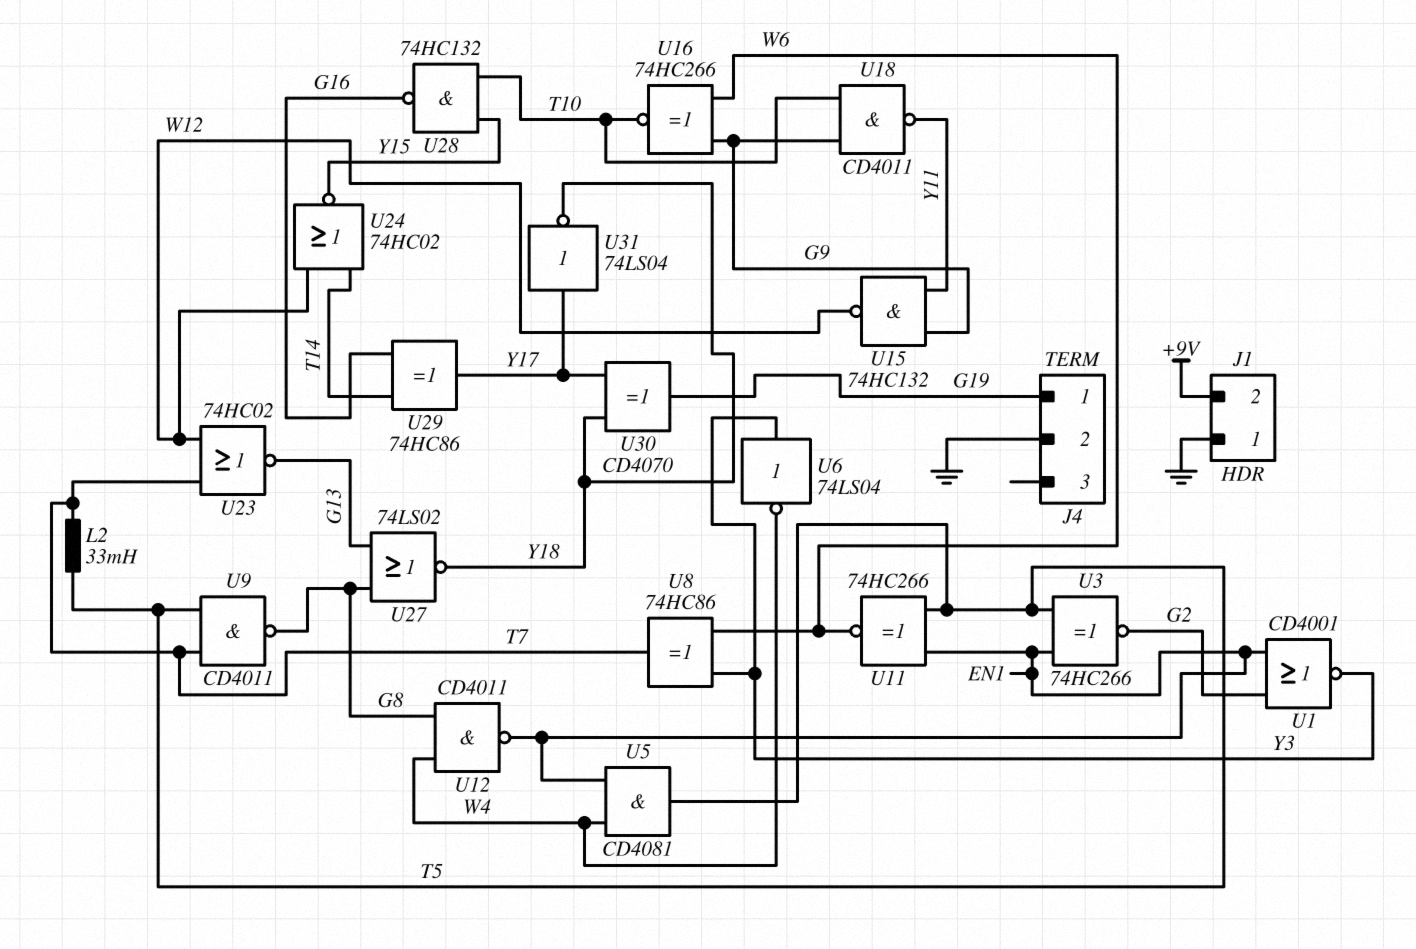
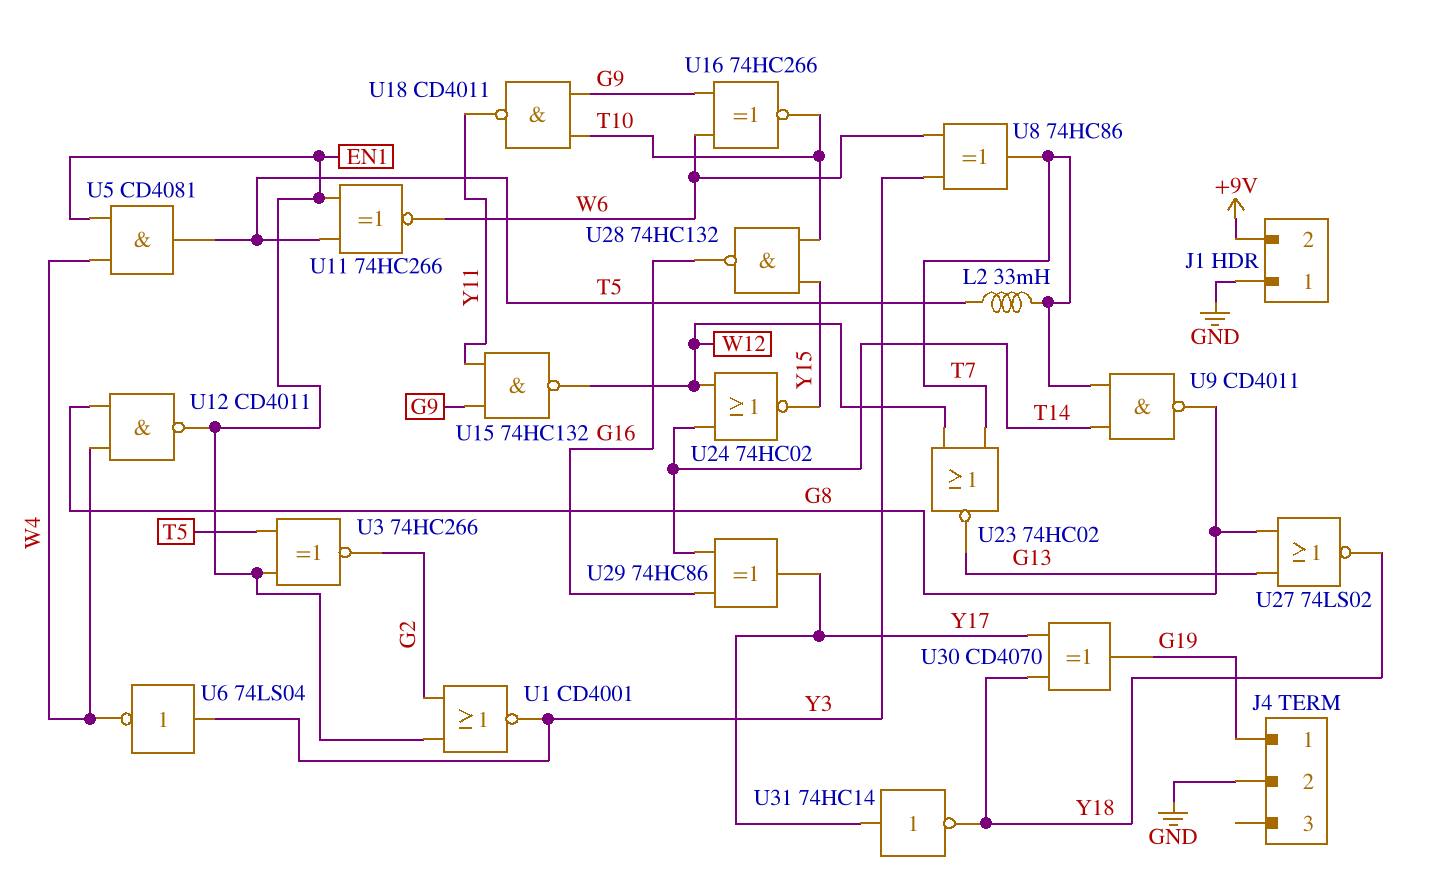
U9: NAND CD4011 (in T5, in T7, out G8) -> NAND CD4011 (in T7, in T14, out G8)
U31: NOT 74LS04 (in Y17, out Y18) -> NOT 74HC14 (in Y17, out Y18)

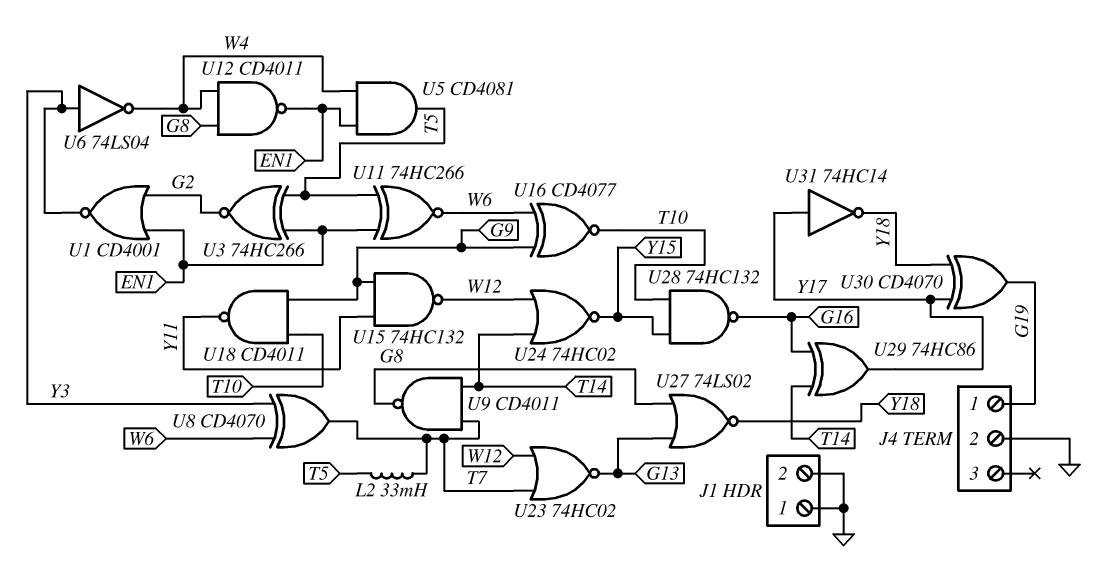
J1 pin 2: +9V -> GND
U8: XOR 74HC86 (in W6, in Y3, out T7) -> XOR CD4070 (in W6, in Y3, out T7)
U16: XNOR 74HC266 (in G9, in W6, out T10) -> XNOR CD4077 (in G9, in W6, out T10)

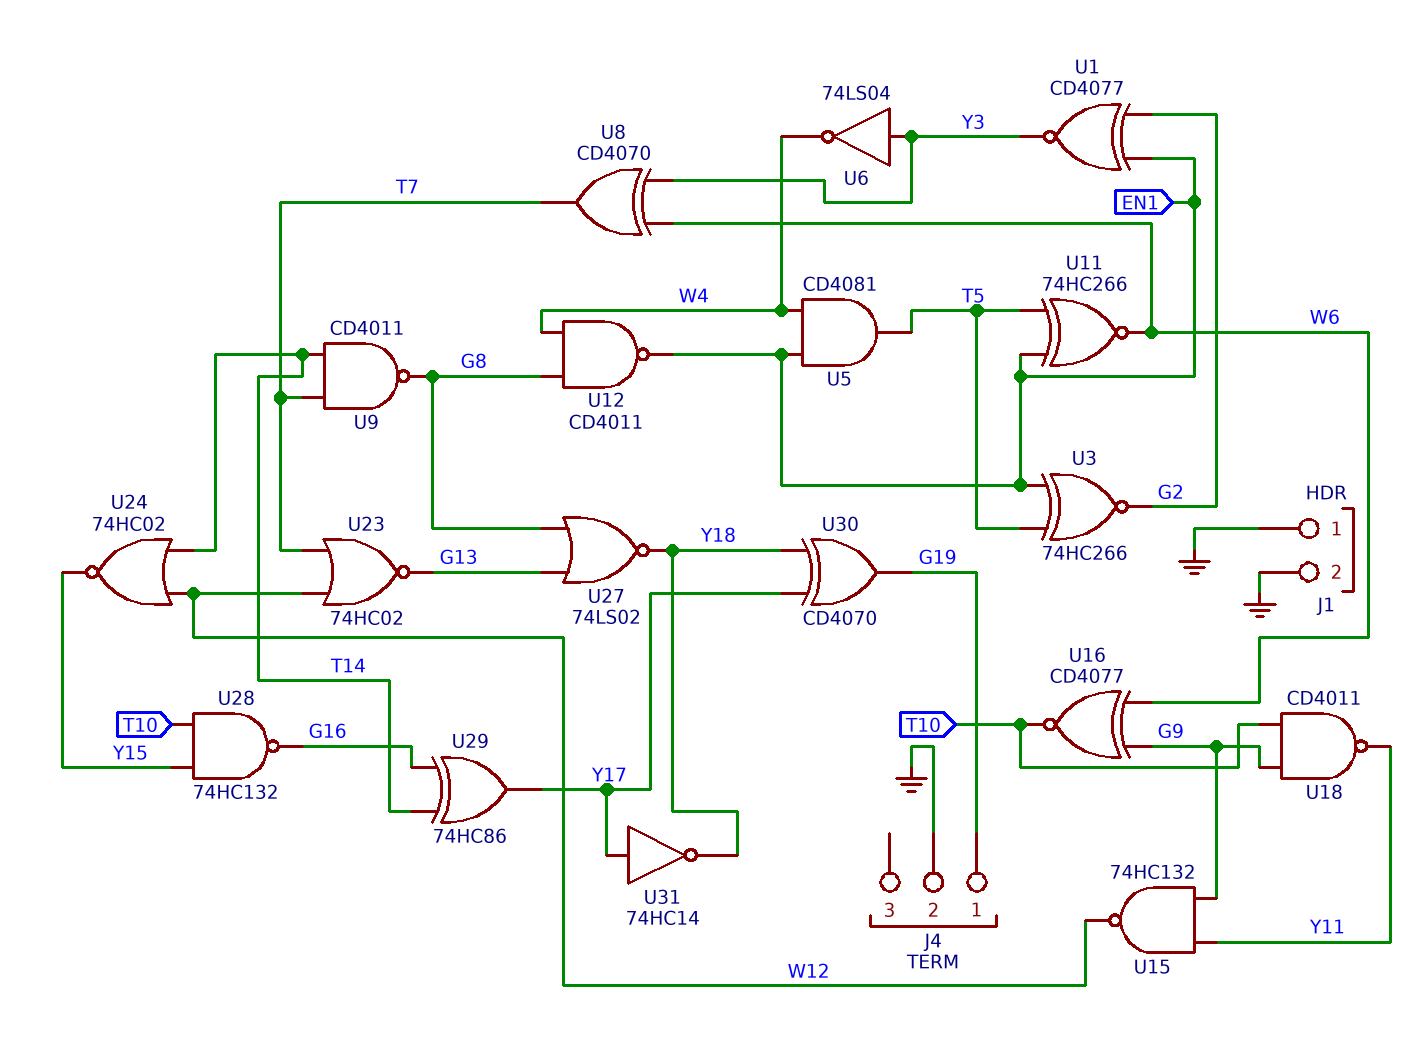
L2: 33mH (T5, T7) -> none
U1: NOR CD4001 (in EN1, in G2, out Y3) -> XNOR CD4077 (in EN1, in G2, out Y3)

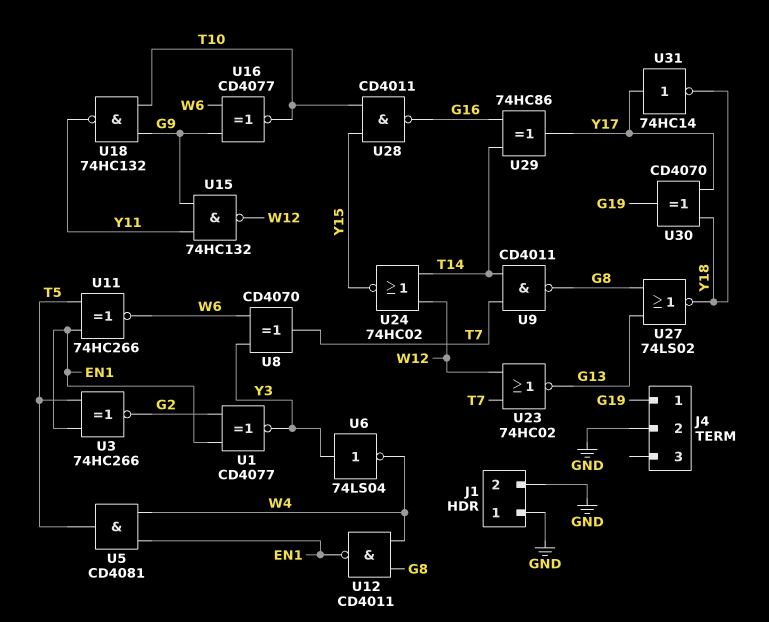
U18: NAND CD4011 (in G9, in T10, out Y11) -> NAND 74HC132 (in G9, in T10, out Y11)
U28: NAND 74HC132 (in T10, in Y15, out G16) -> NAND CD4011 (in T10, in Y15, out G16)

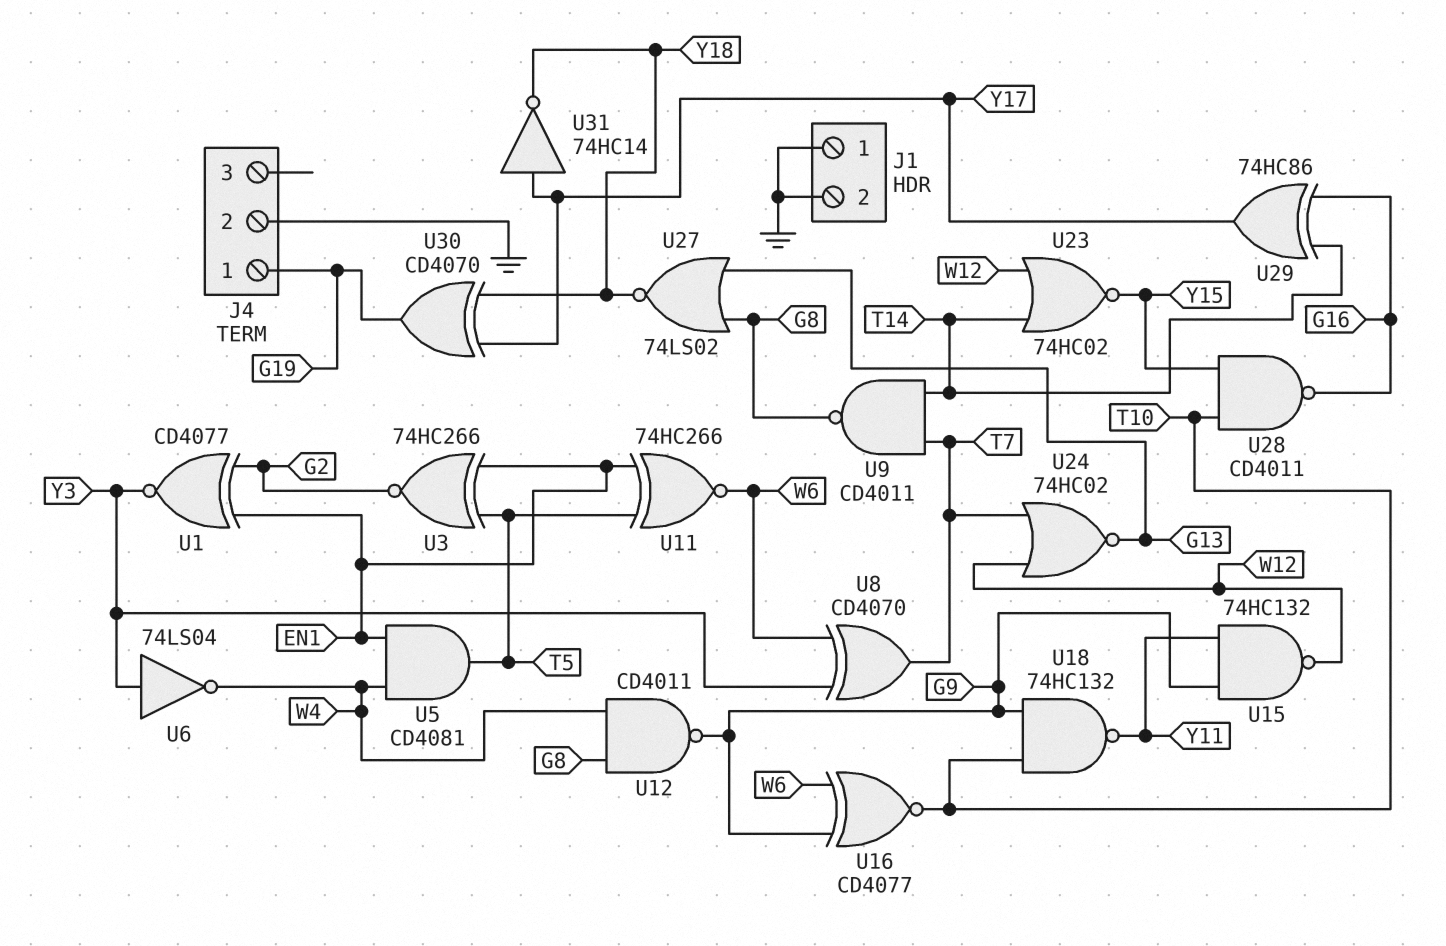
U12: NAND CD4011 (in G8, in W4, out EN1) -> NAND CD4011 (in G8, in W4, out G9)
U23: NOR 74HC02 (in T7, in W12, out G13) -> NOR 74HC02 (in T14, in W12, out Y15)
U24: NOR 74HC02 (in T14, in W12, out Y15) -> NOR 74HC02 (in T7, in W12, out G13)

